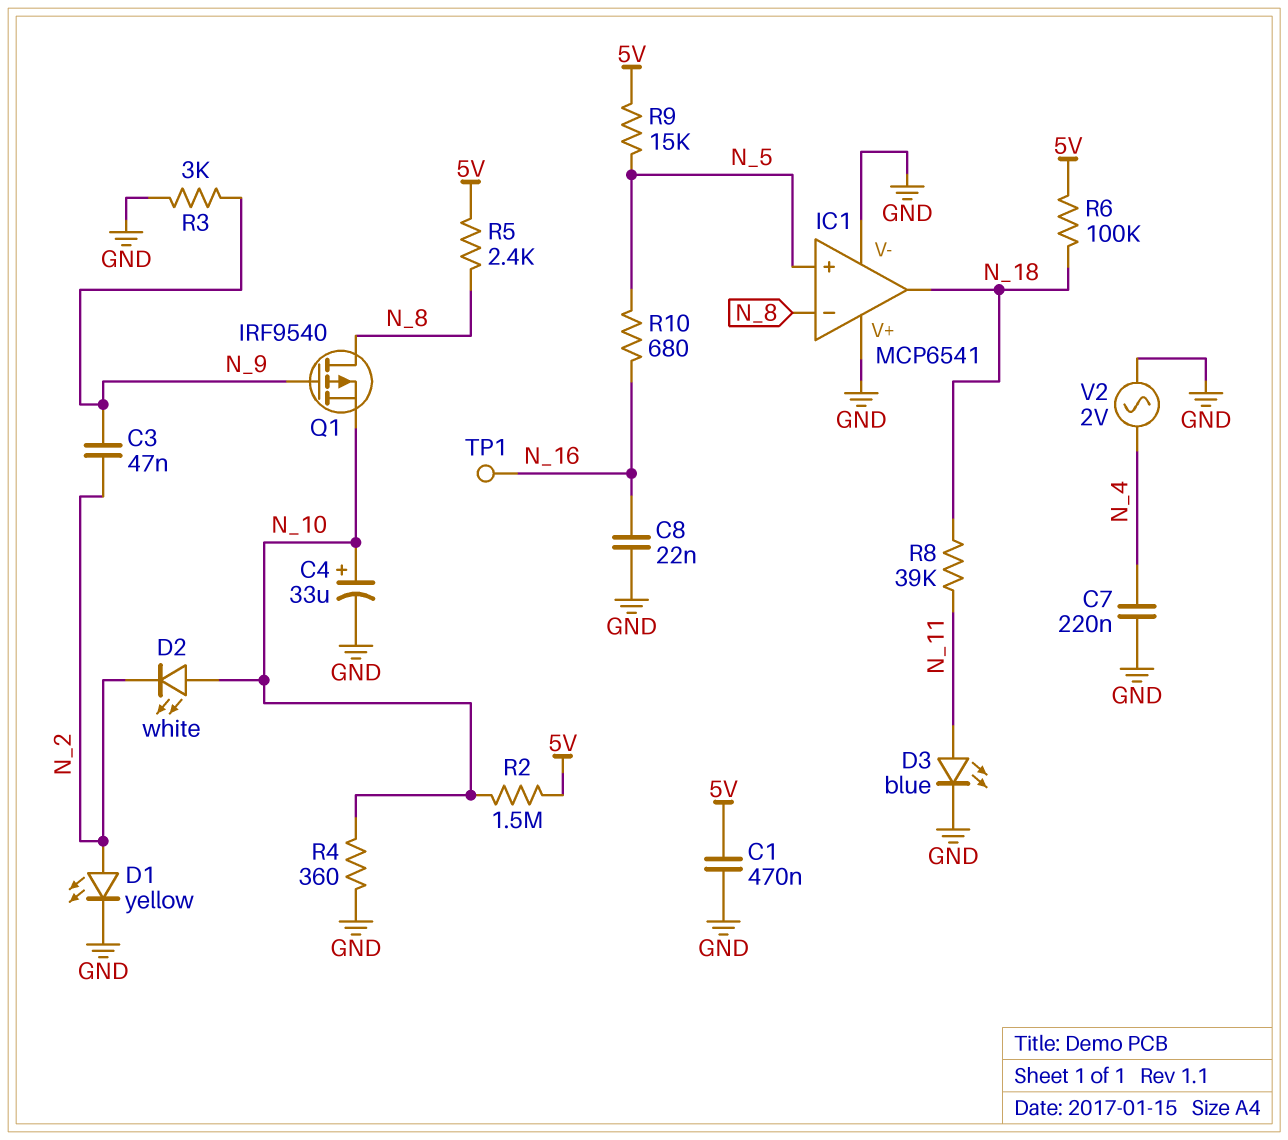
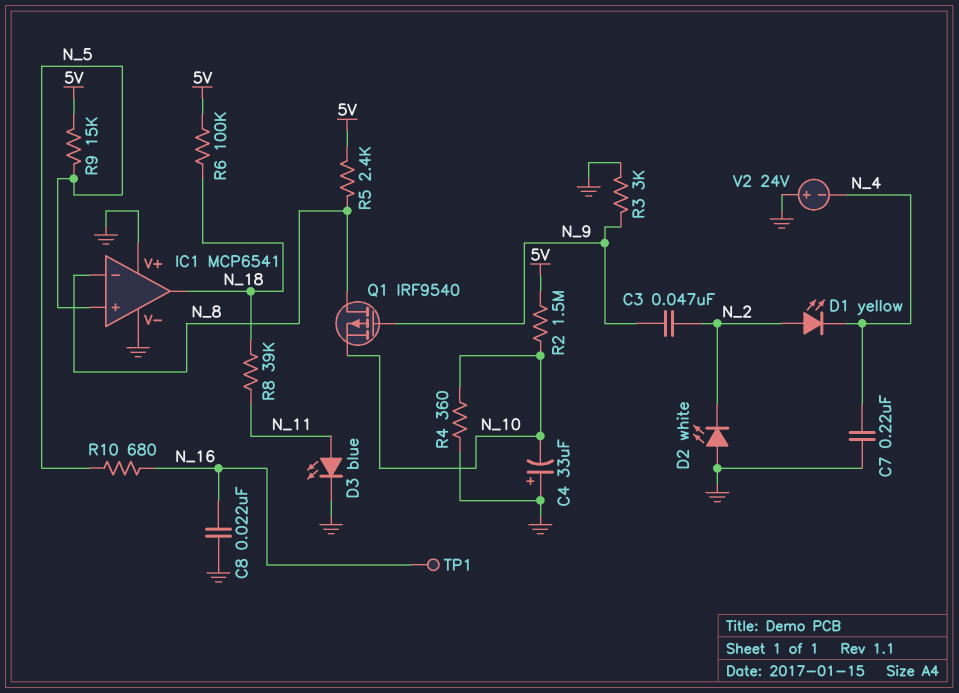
C1: 470nF (5V, GND) -> none
C4: 33uF (plus N_10, minus GND) -> 33uF (plus GND, minus N_10)
D1: LED yellow (A N_2, K GND) -> LED yellow (A N_2, K N_4)
D2: LED white (A N_10, K N_2) -> LED white (A GND, K N_2)
V2: AC 2V (GND, N_4) -> 24V (plus GND, minus N_4)

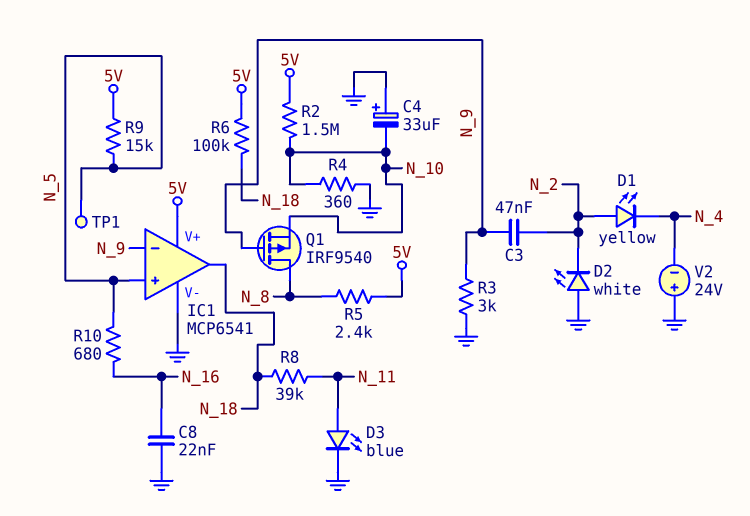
C7: 220nF (GND, N_4) -> none
IC1 pin V+: GND -> 5V
IC1 pin in-: N_8 -> N_9
TP1: test point (N_16) -> test point (N_5)

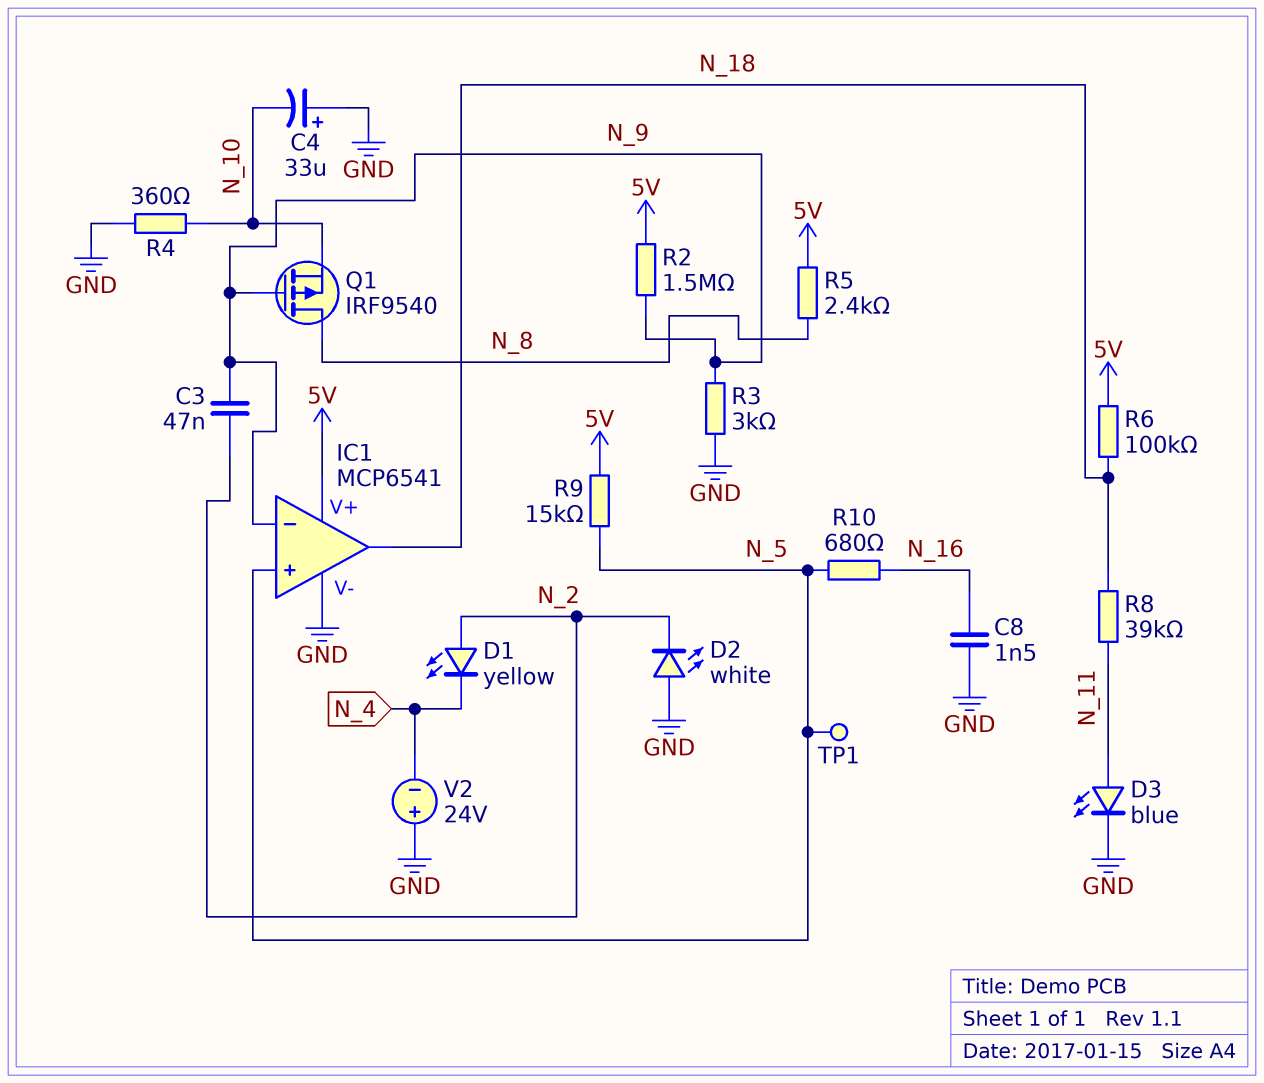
C8: 22nF (GND, N_16) -> 1.5nF (GND, N_16)
R2: 1.5M (5V, N_10) -> 1.5M (5V, N_9)

